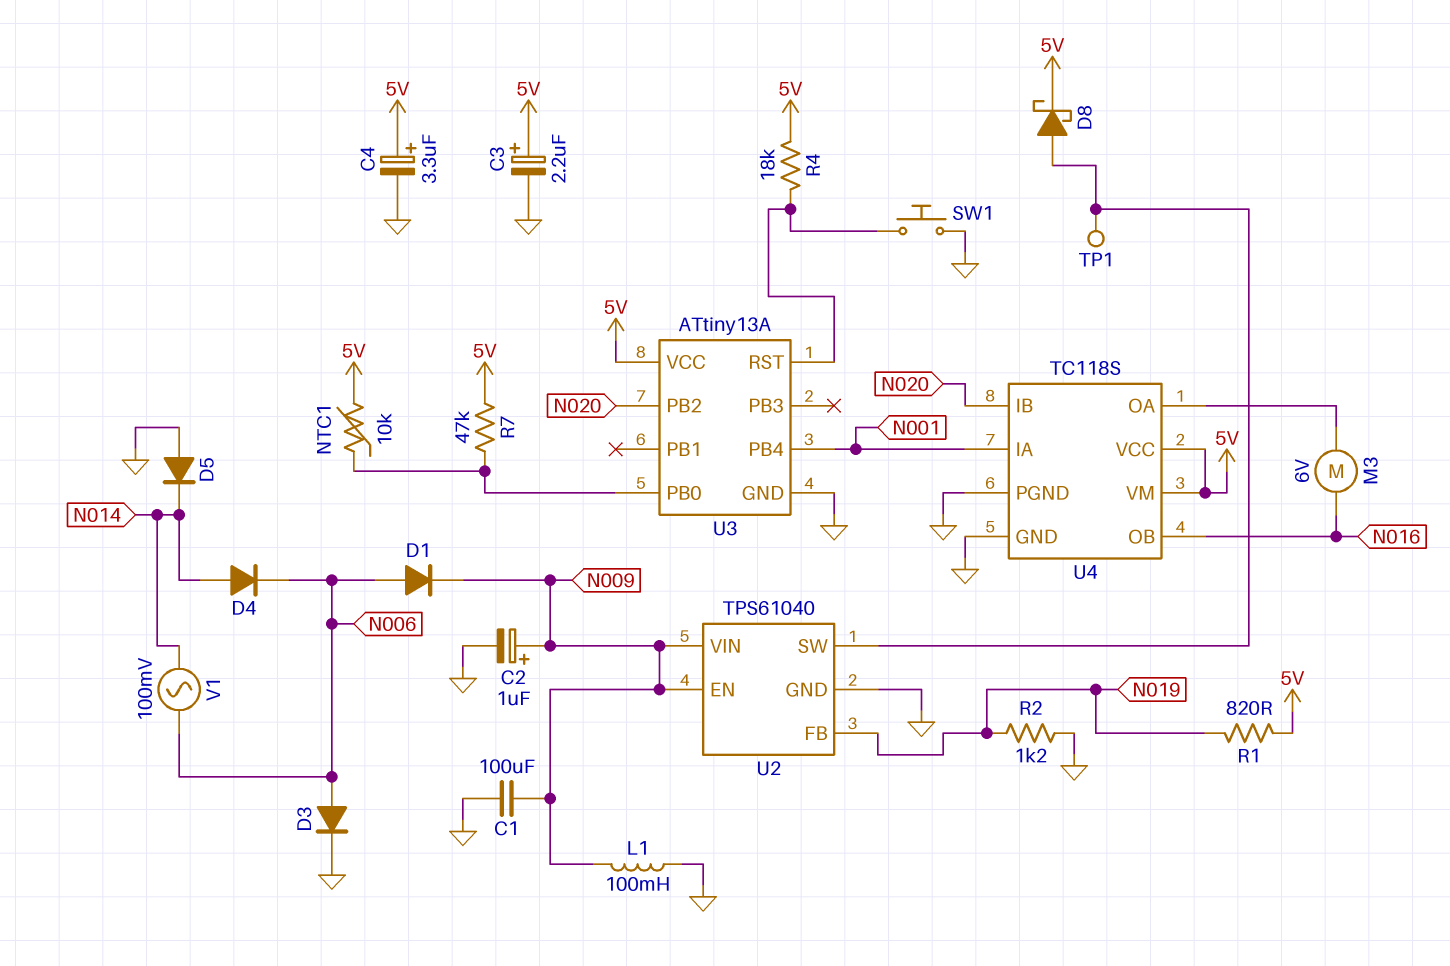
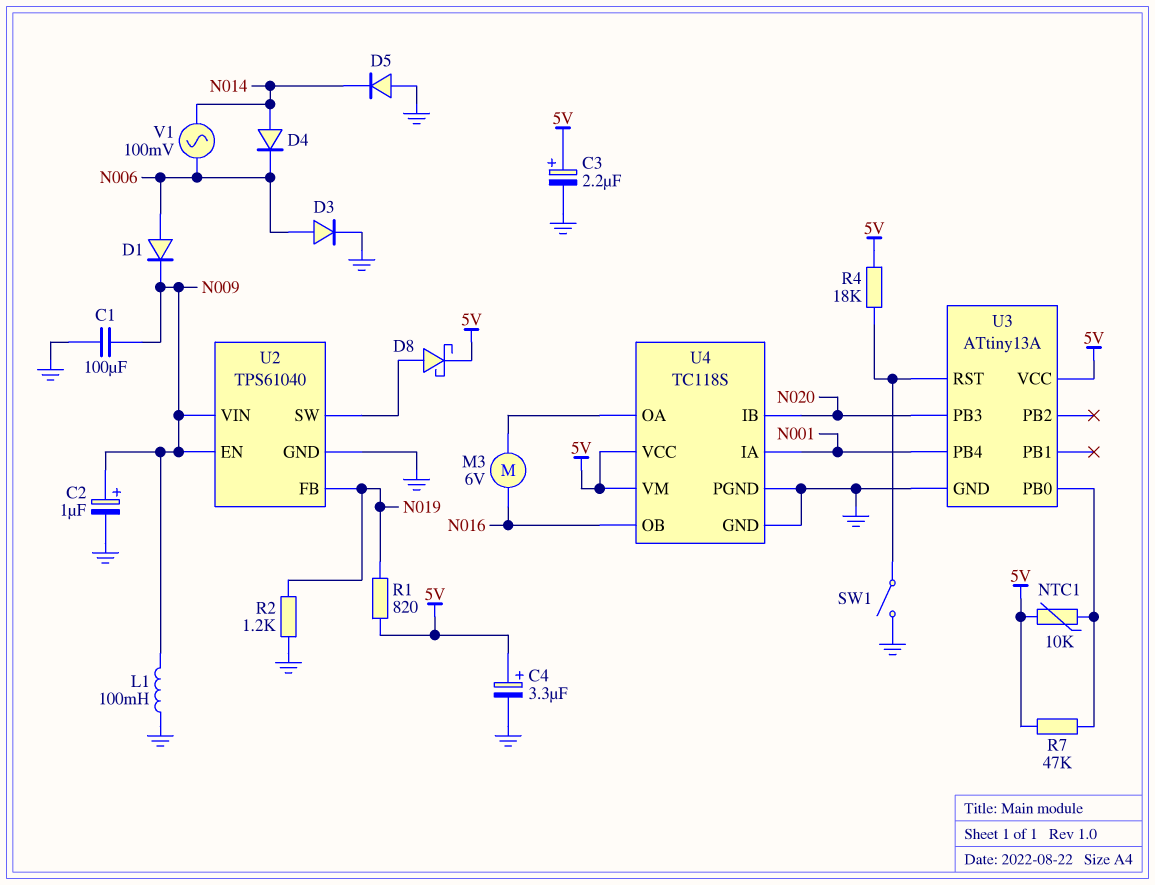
SW1: button (GND, U3/RST) -> switch (GND, U3/RST)
TP1: test point (U2/SW) -> none
U3 pin PB2: N020 -> none
U3 pin PB3: none -> N020

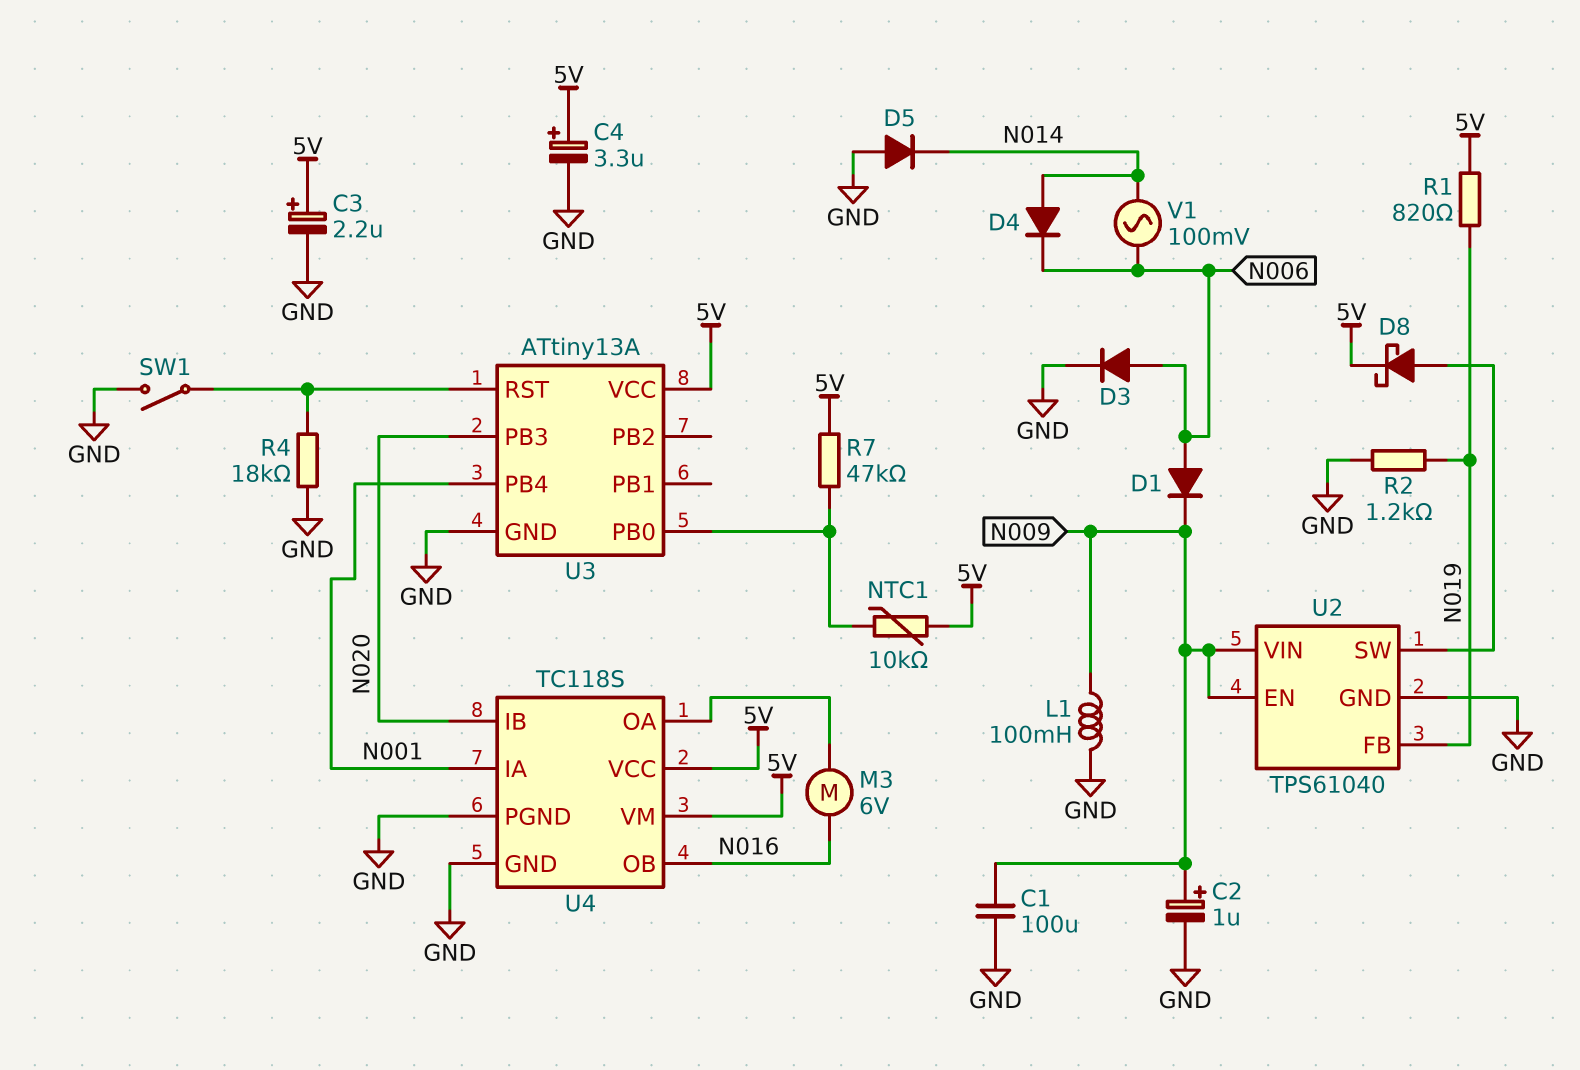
R4: 18k (5V, U3/RST) -> 18k (GND, U3/RST)

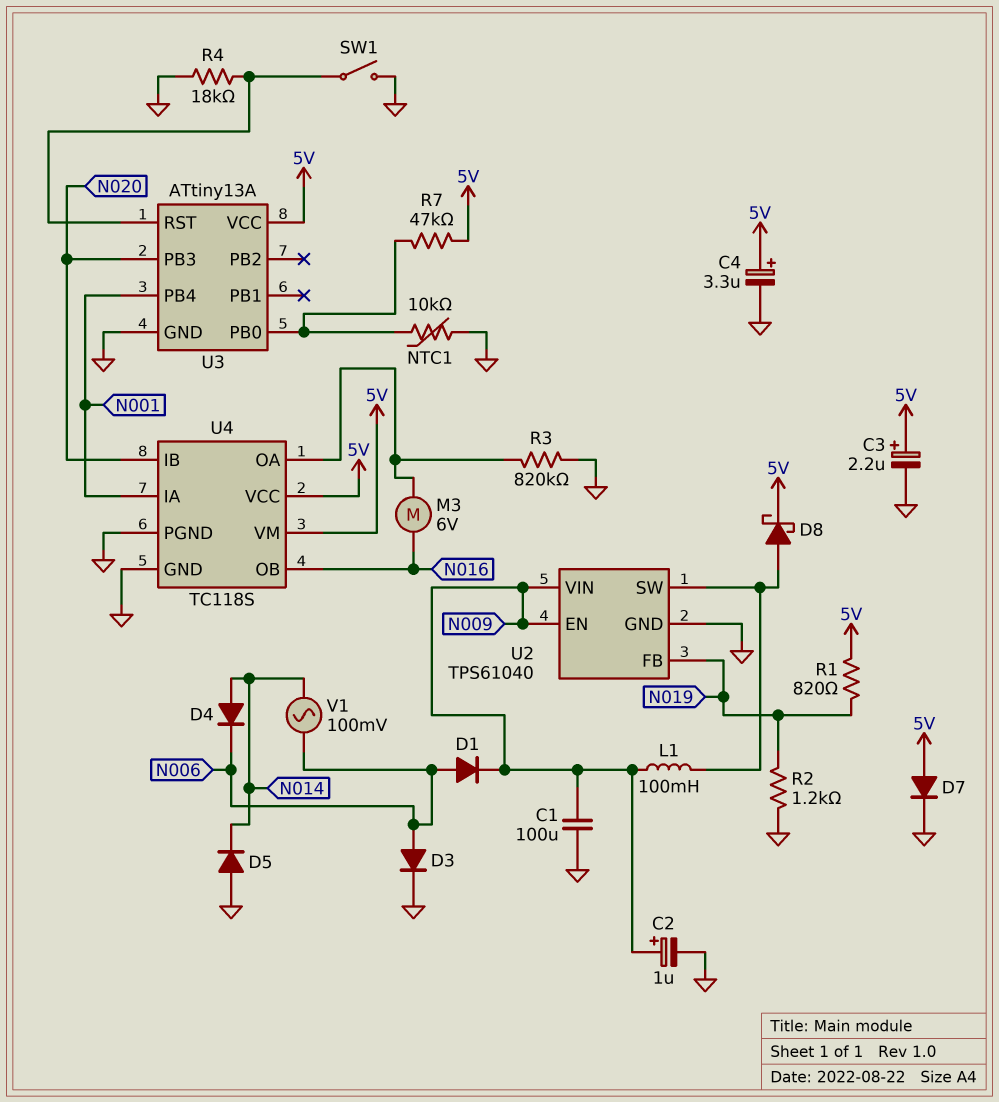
D7: none -> diode (A 5V, K GND)
L1: 100mH (GND, N009) -> 100mH (N009, U2/SW)
NTC1: 10k (5V, U3/PB0) -> 10k (GND, U3/PB0)
R3: none -> 820k (GND, U4/OA)

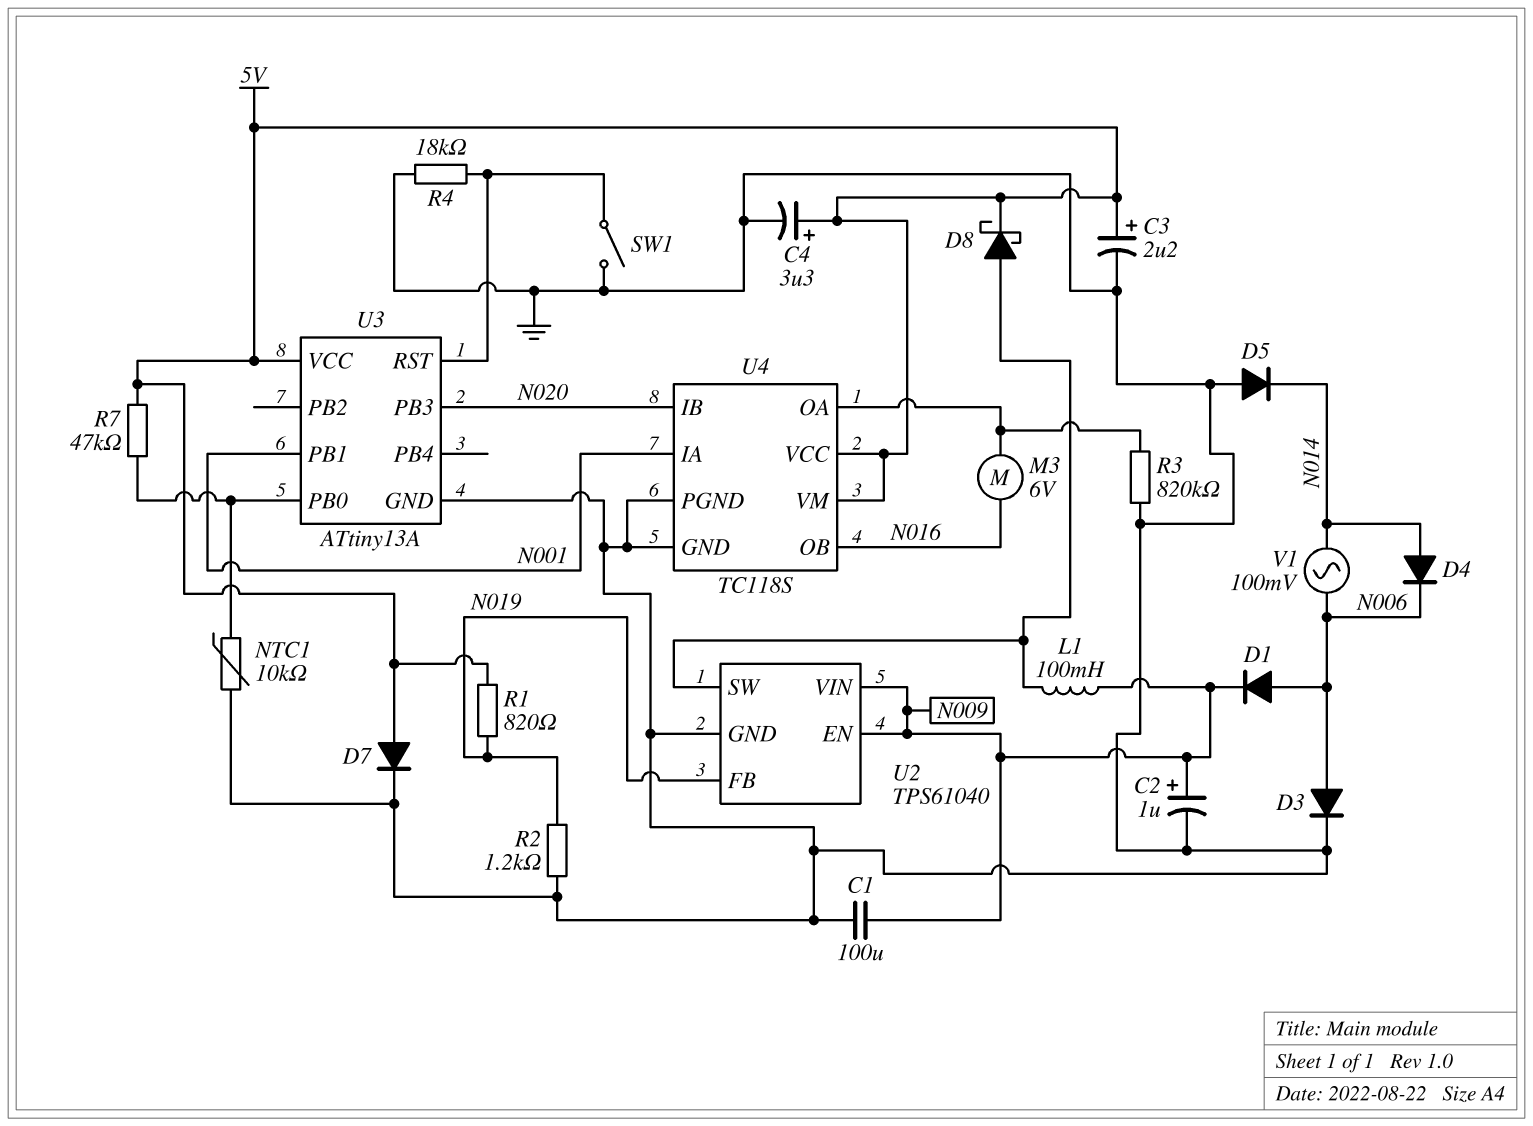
U3 pin PB1: none -> N001
U3 pin PB4: N001 -> none

